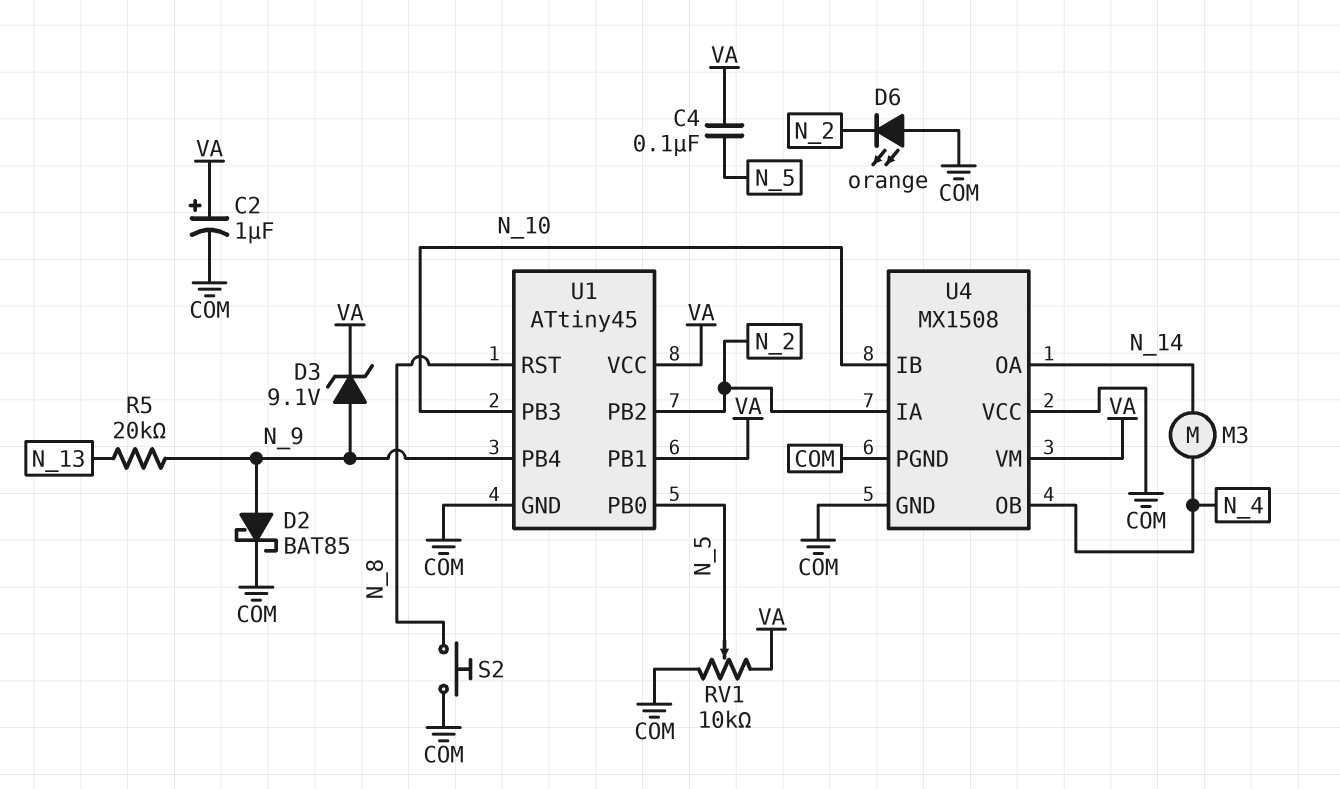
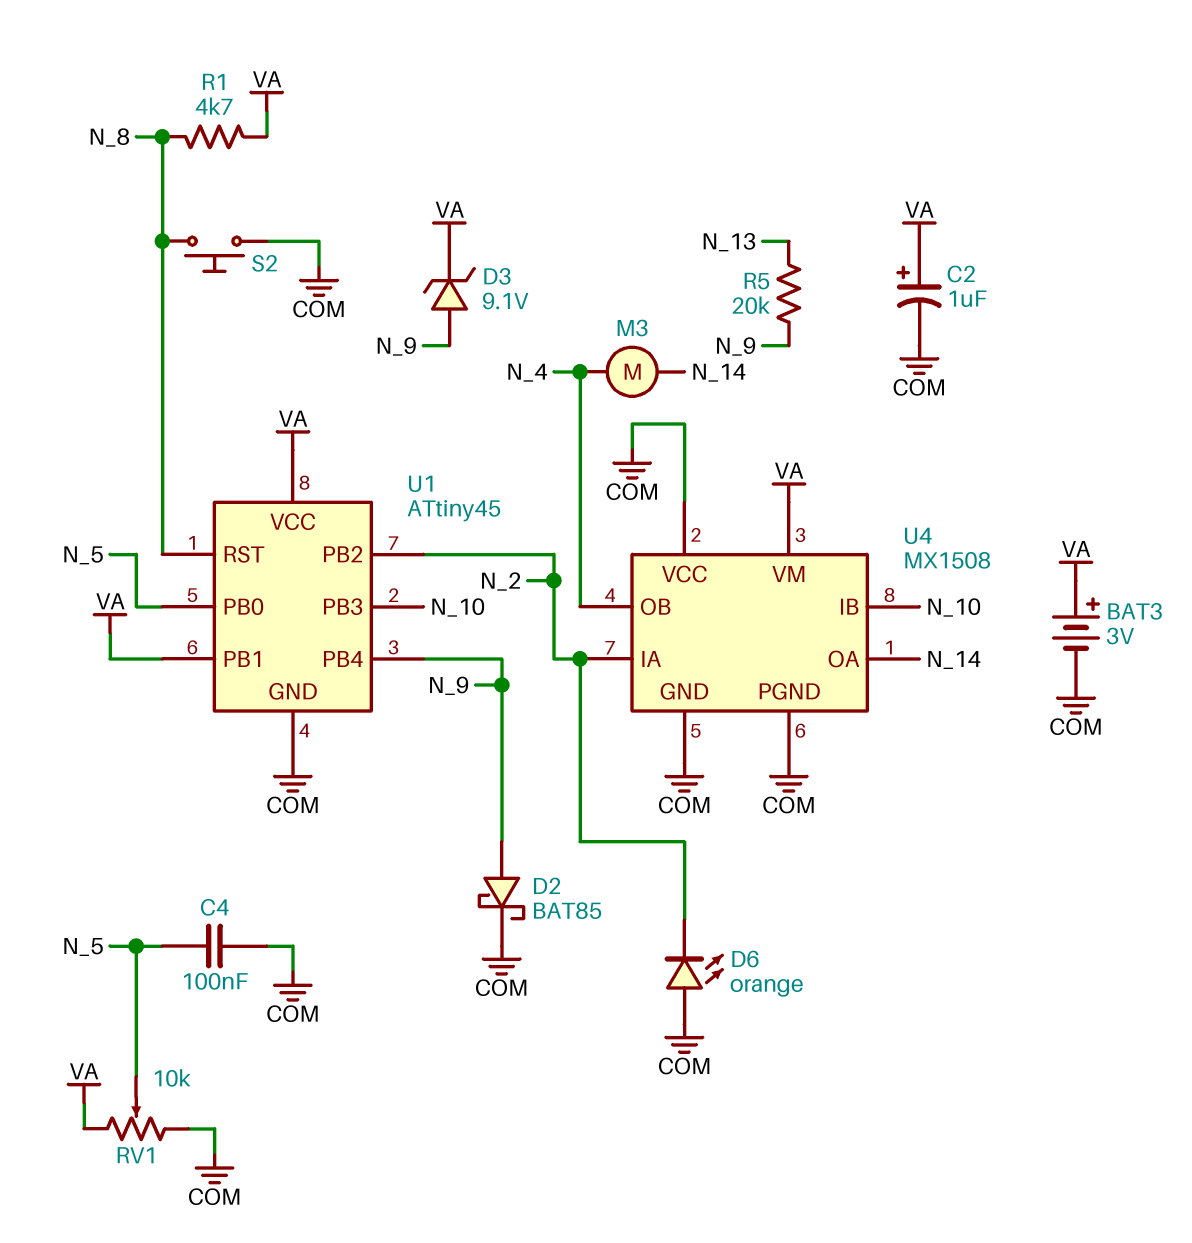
BAT3: none -> 3V (plus VA, minus COM)
C4: 100nF (N_5, VA) -> 100nF (COM, N_5)
R1: none -> 4.7k (N_8, VA)

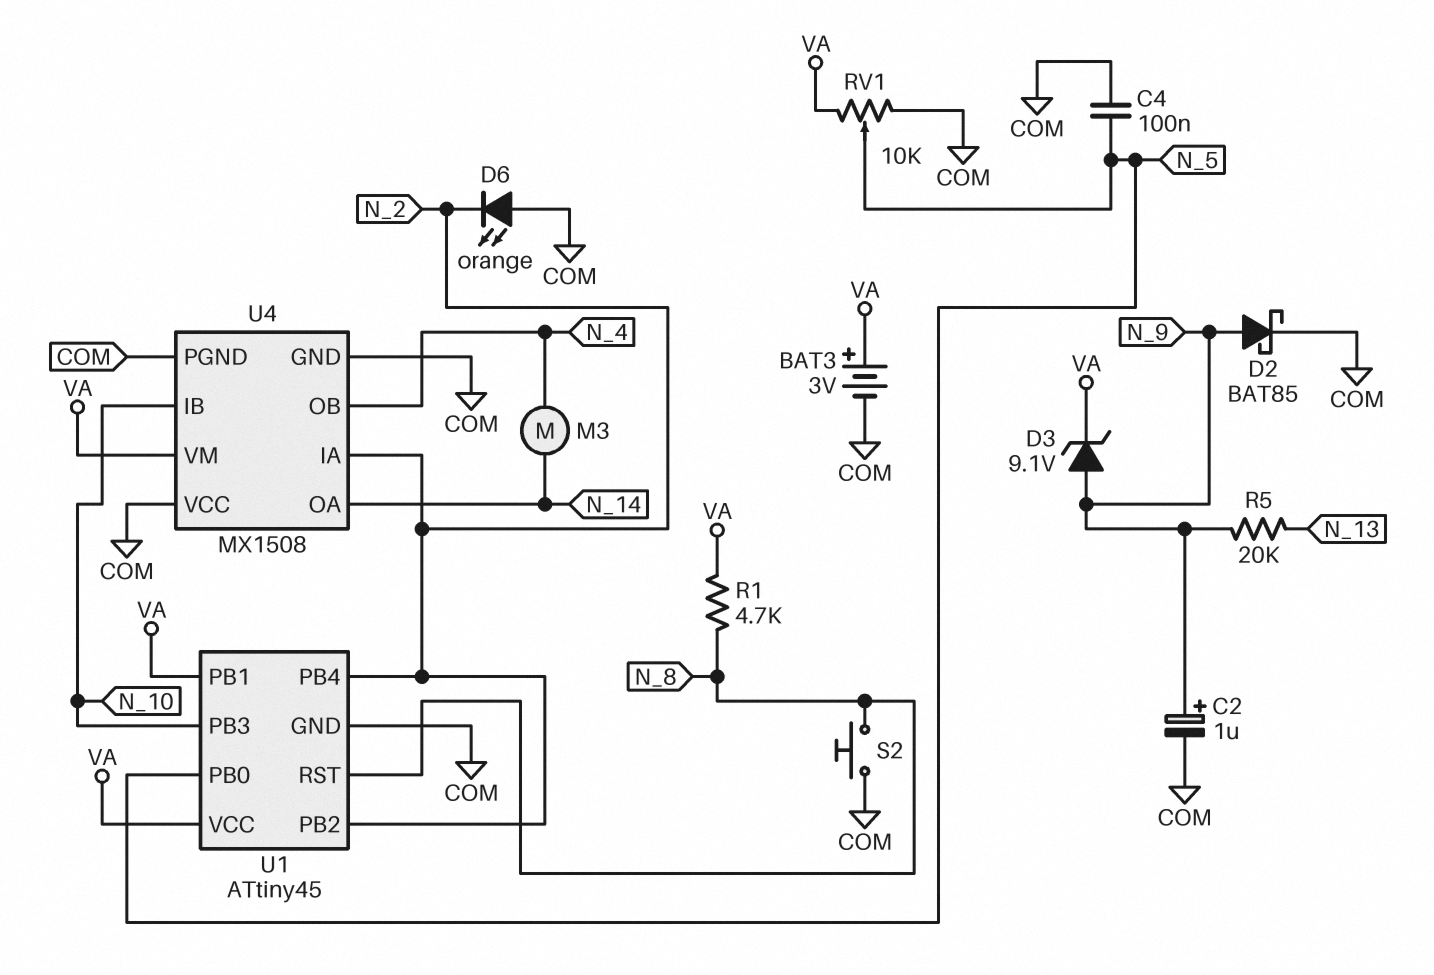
C2: 1uF (plus VA, minus COM) -> 1uF (plus N_9, minus COM)
U1 pin PB4: N_9 -> N_2

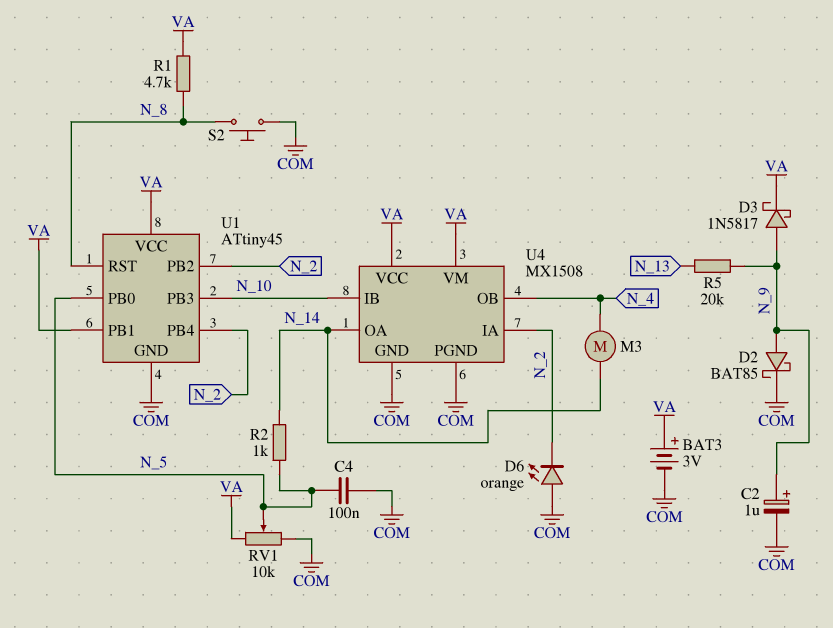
D3: zener 9.1V (A N_9, K VA) -> schottky 1N5817 (A N_9, K VA)
R2: none -> 1k (N_5, N_14)
U4 pin VCC: COM -> VA

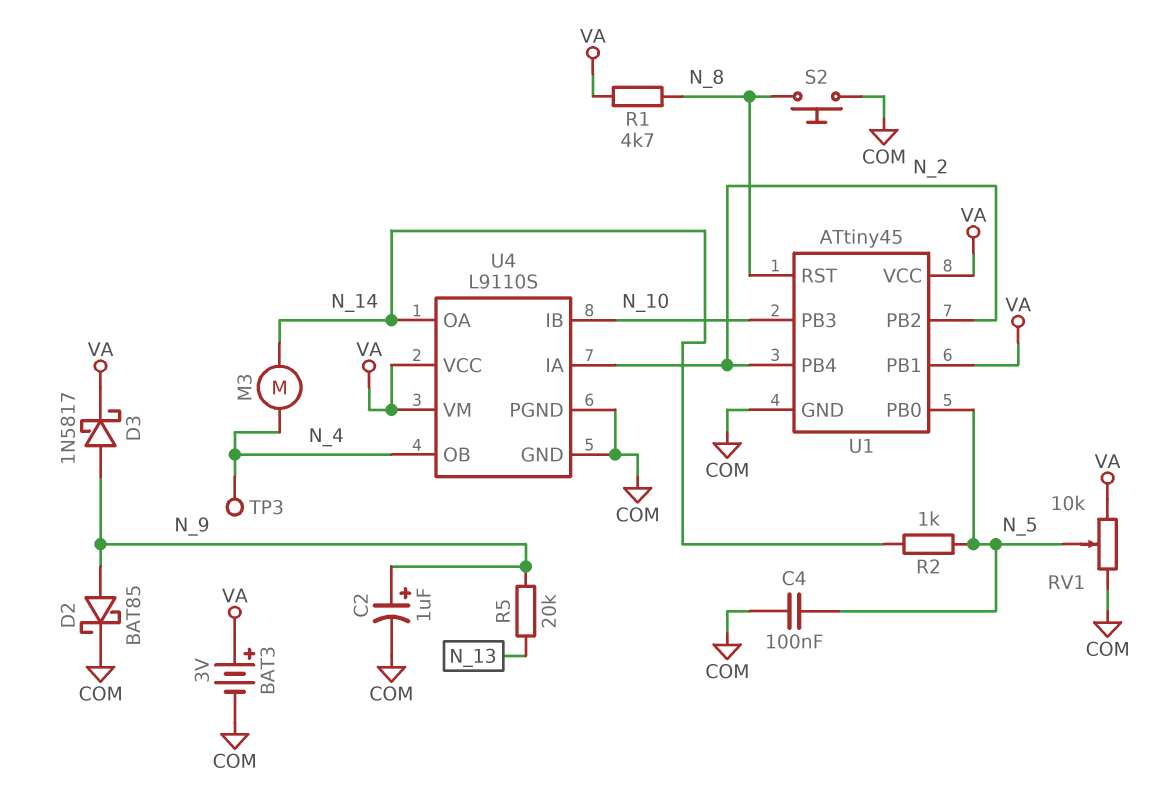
D6: LED orange (A COM, K N_2) -> none
TP3: none -> test point (N_4)
U4: MX1508 -> L9110S

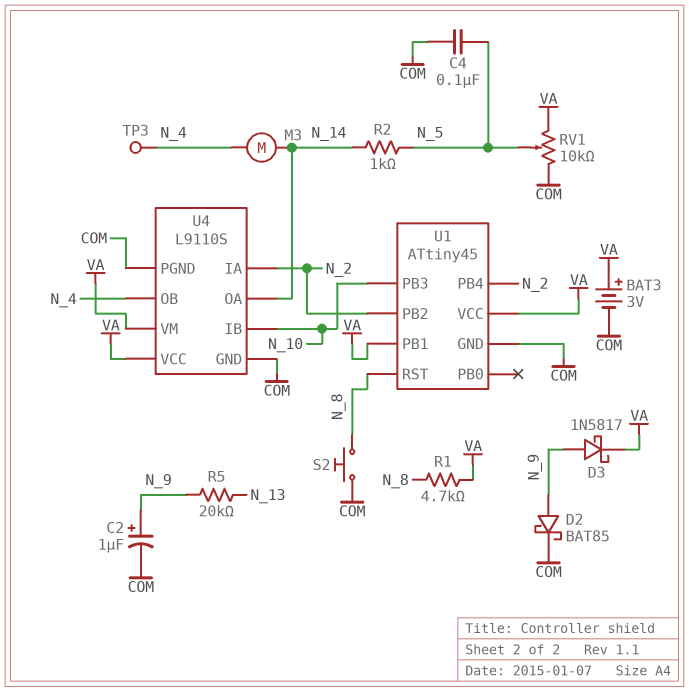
U1 pin PB0: N_5 -> none

